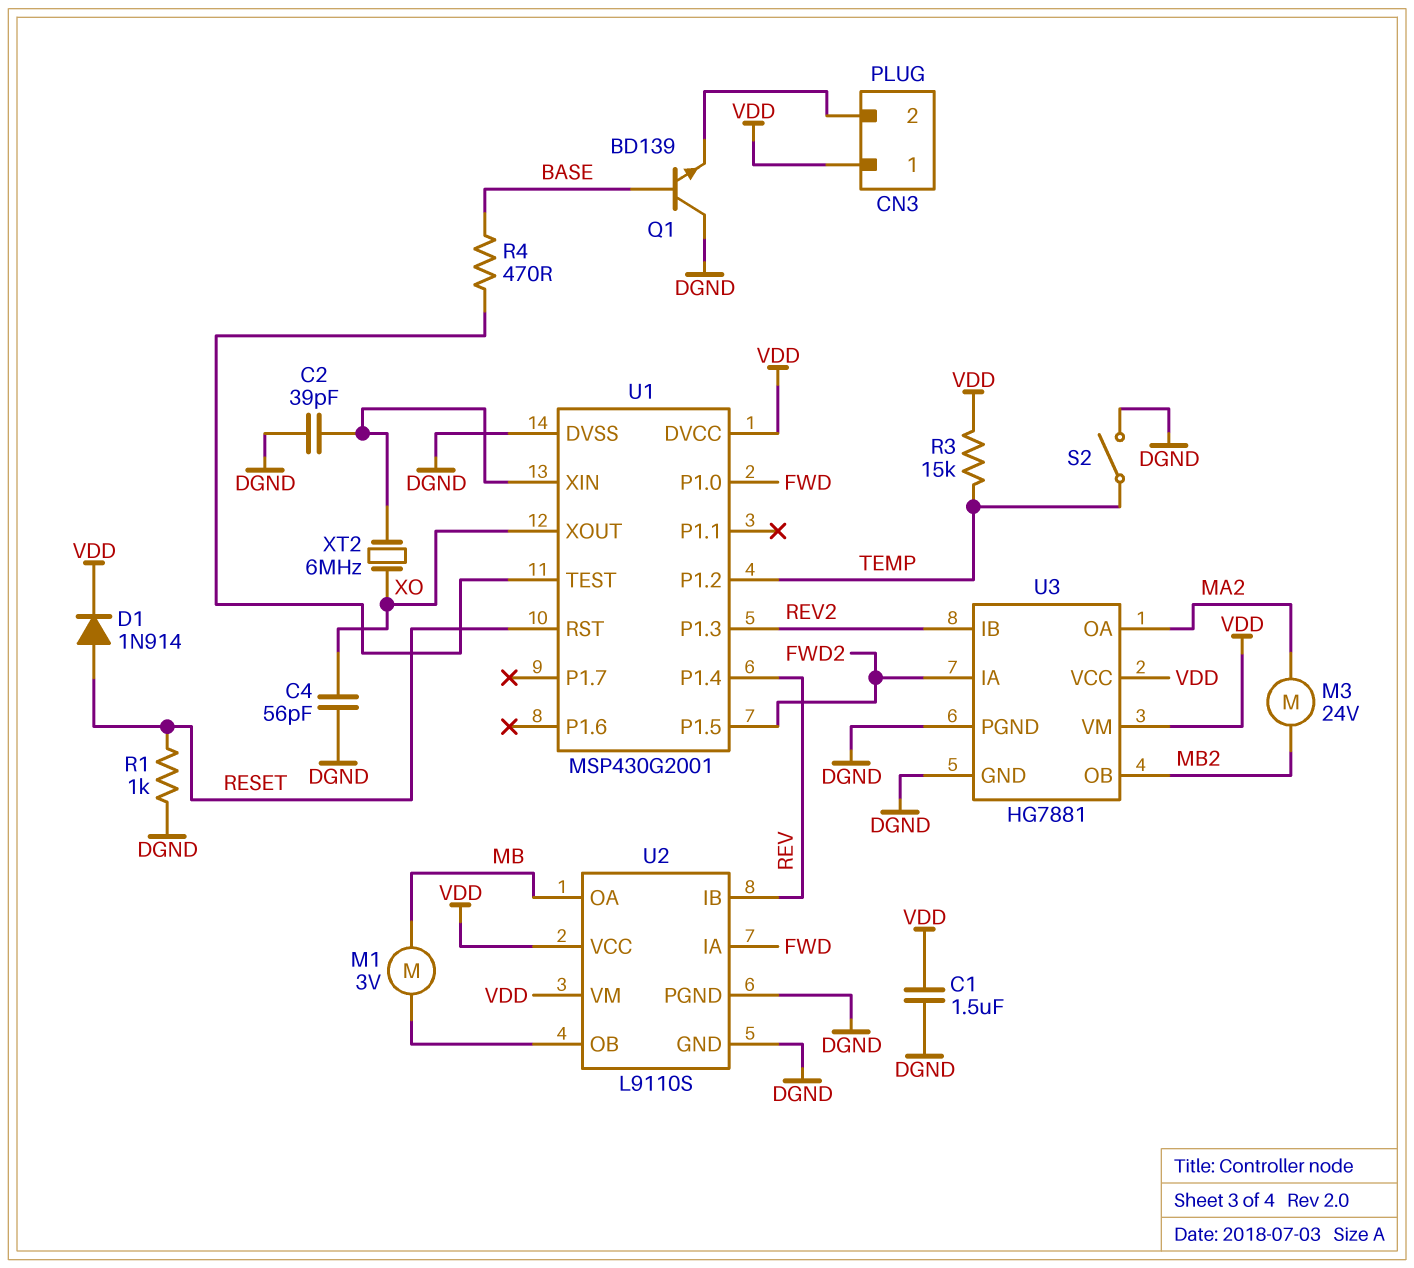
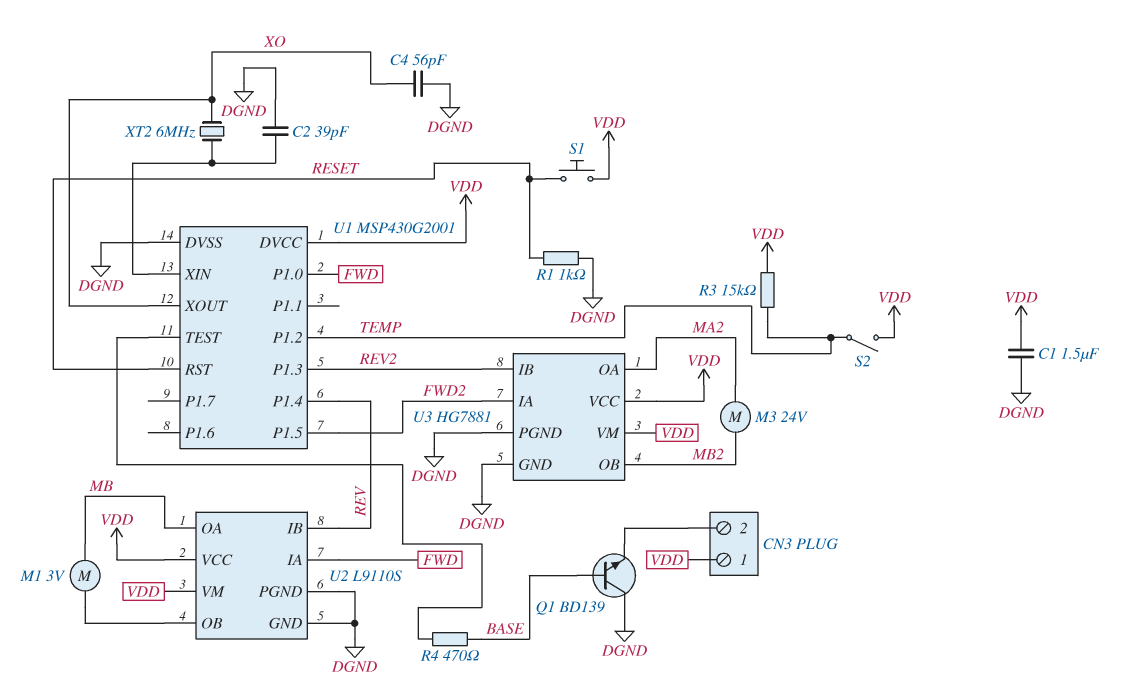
D1: diode 1N914 (A RESET, K VDD) -> none
S1: none -> button (RESET, VDD)
S2: switch (DGND, TEMP) -> switch (TEMP, VDD)

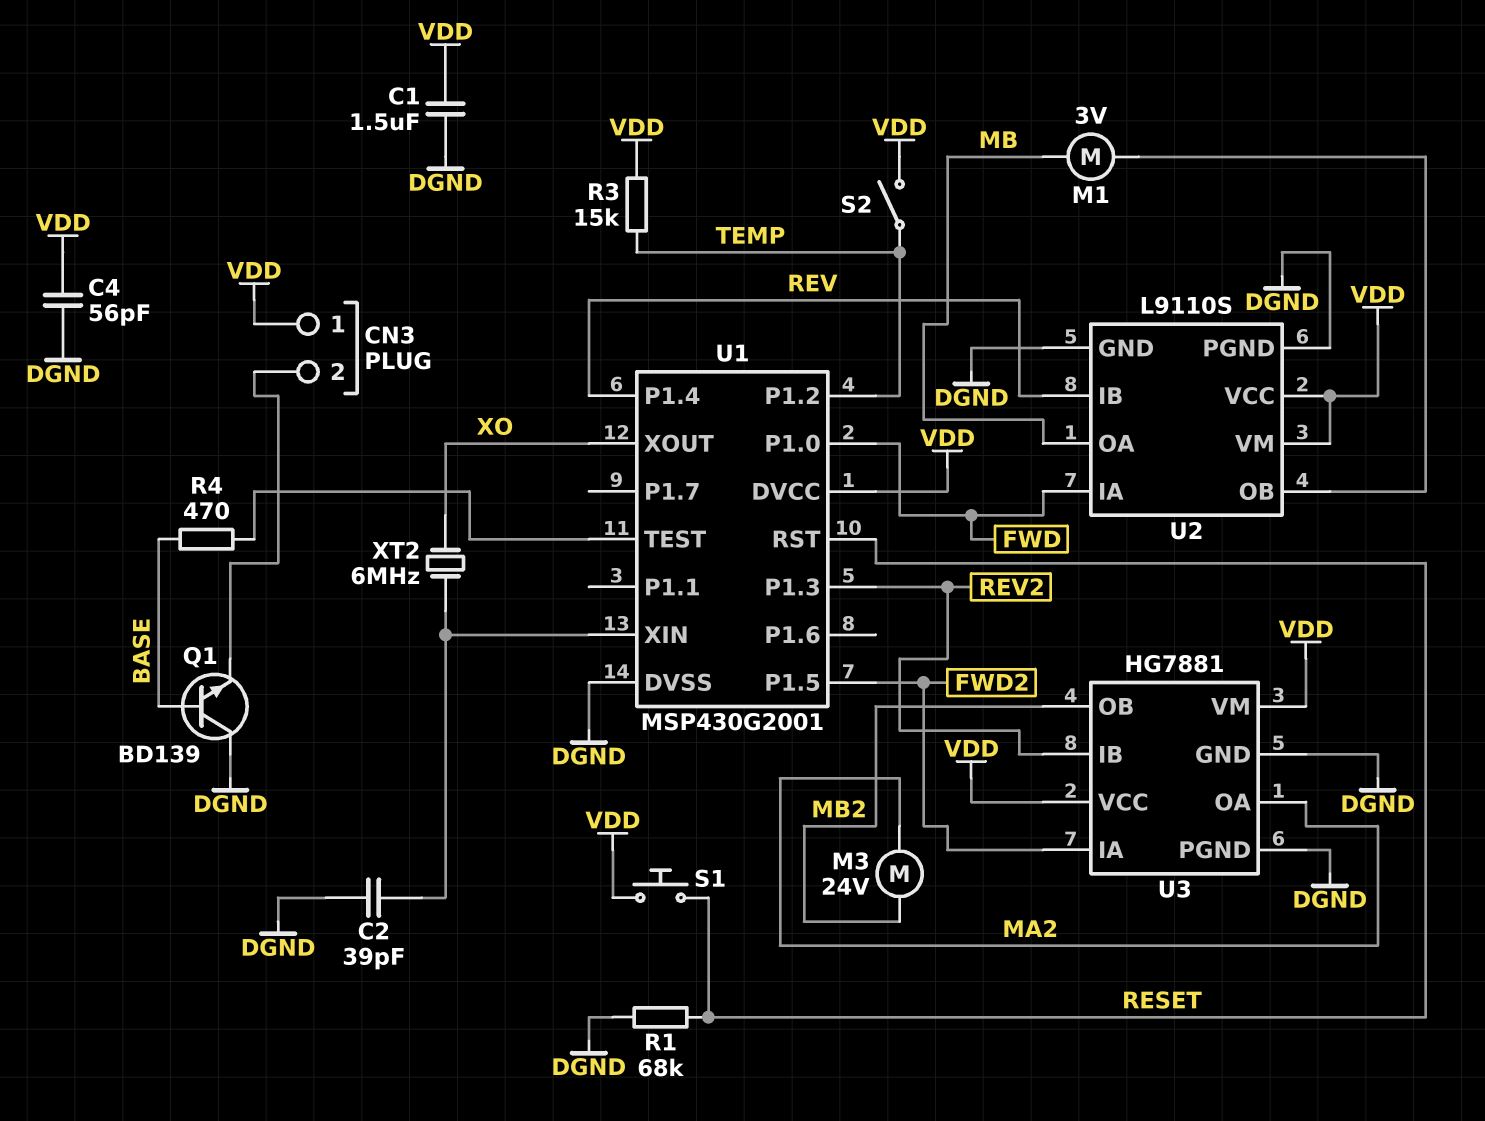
C4: 56pF (DGND, XO) -> 56pF (DGND, VDD)
R1: 1k (DGND, RESET) -> 68k (DGND, RESET)

